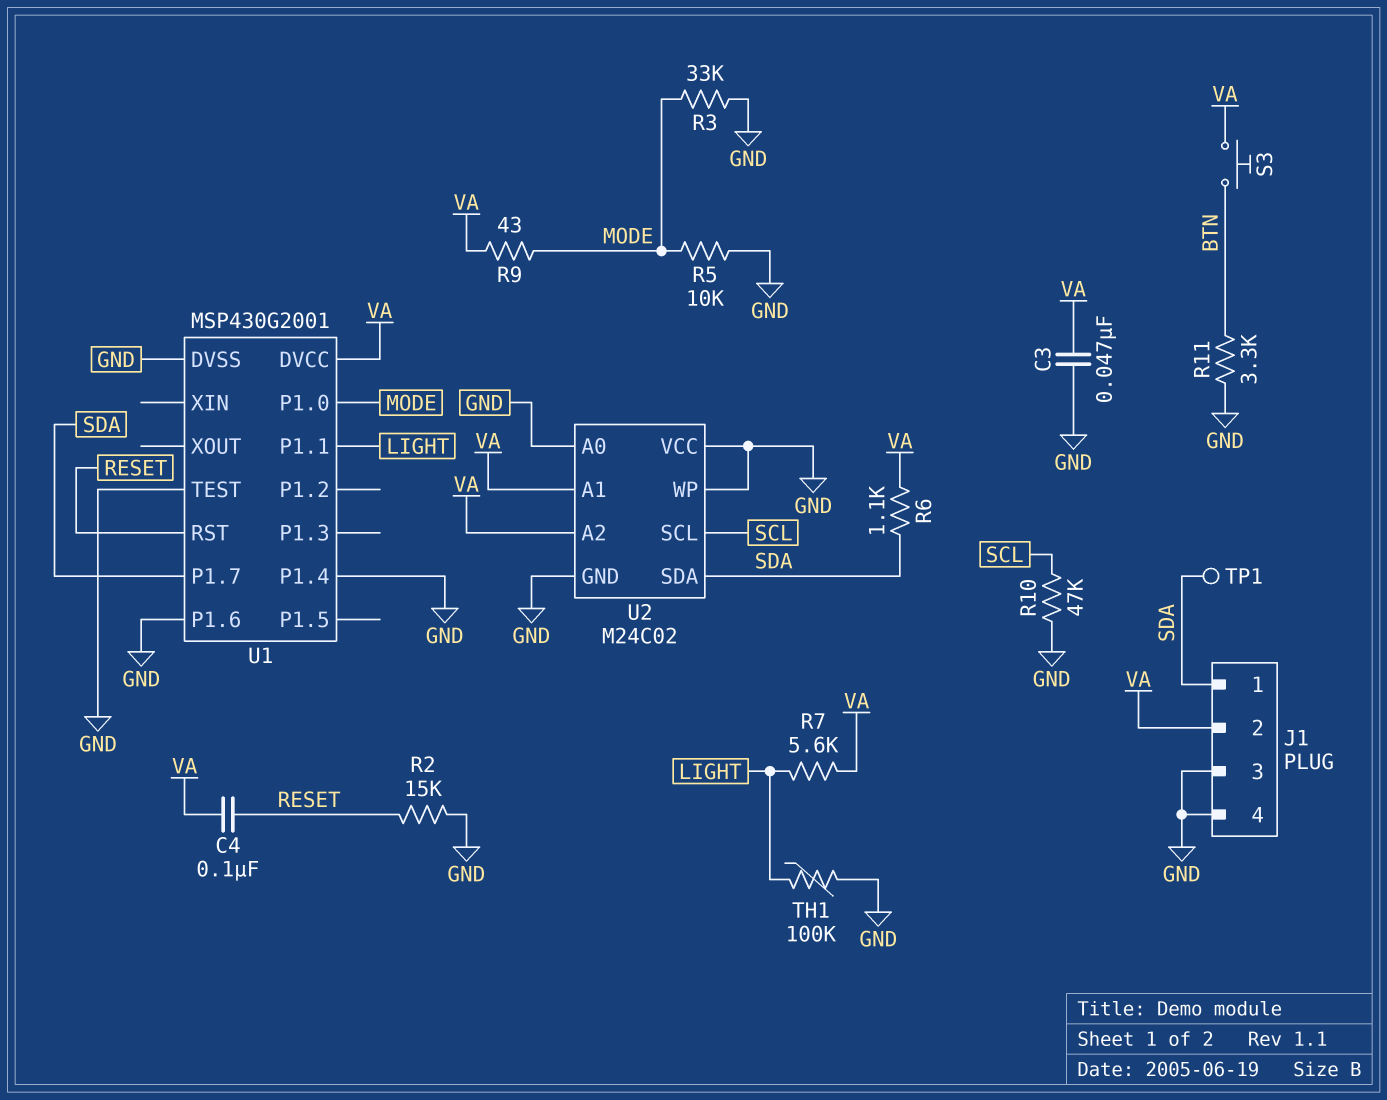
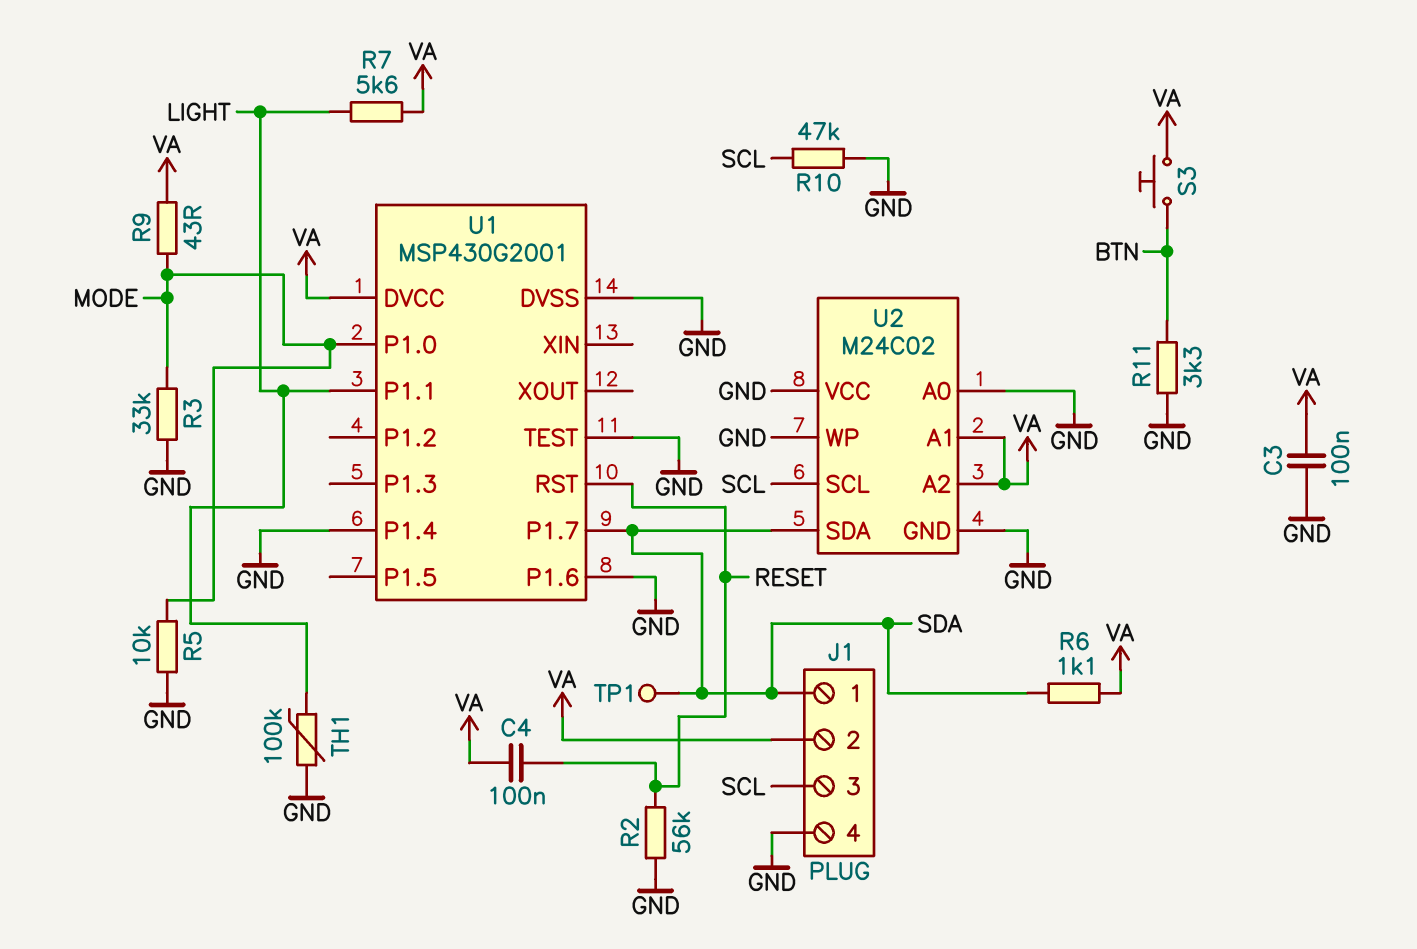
C3: 47nF (GND, VA) -> 100nF (GND, VA)
J1 pin 3: GND -> SCL
R2: 15k (GND, RESET) -> 56k (GND, RESET)

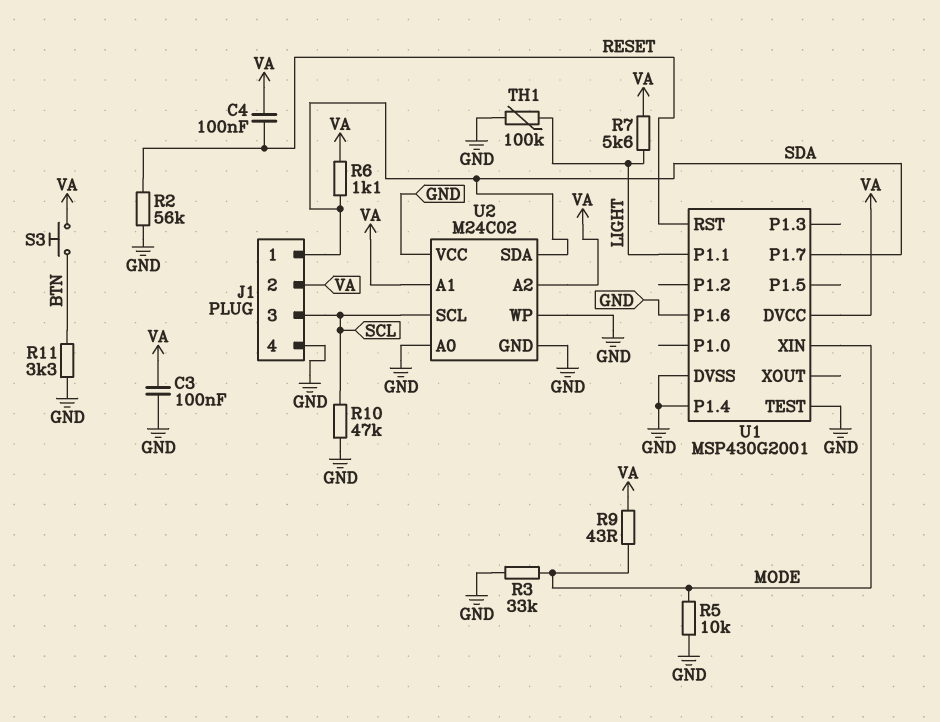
TP1: test point (SDA) -> none
U1 pin P1.0: MODE -> none
U1 pin XIN: none -> MODE

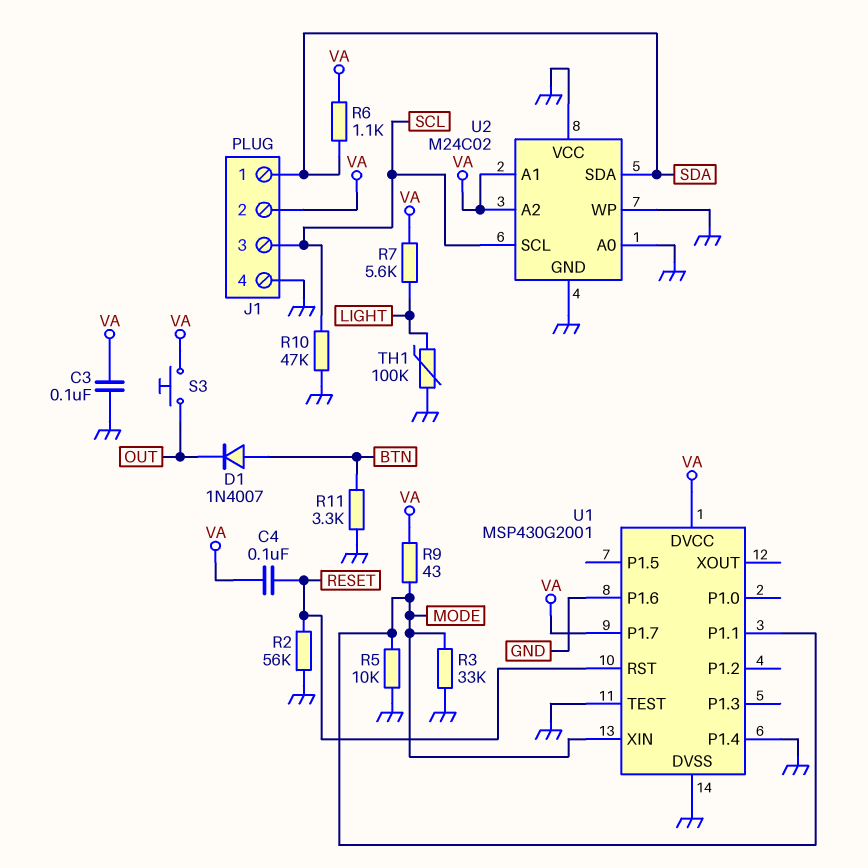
D1: none -> diode 1N4007 (A BTN, K OUT)
S3: button (BTN, VA) -> button (OUT, VA)
U1 pin P1.1: LIGHT -> MODE
U1 pin P1.7: SDA -> VA

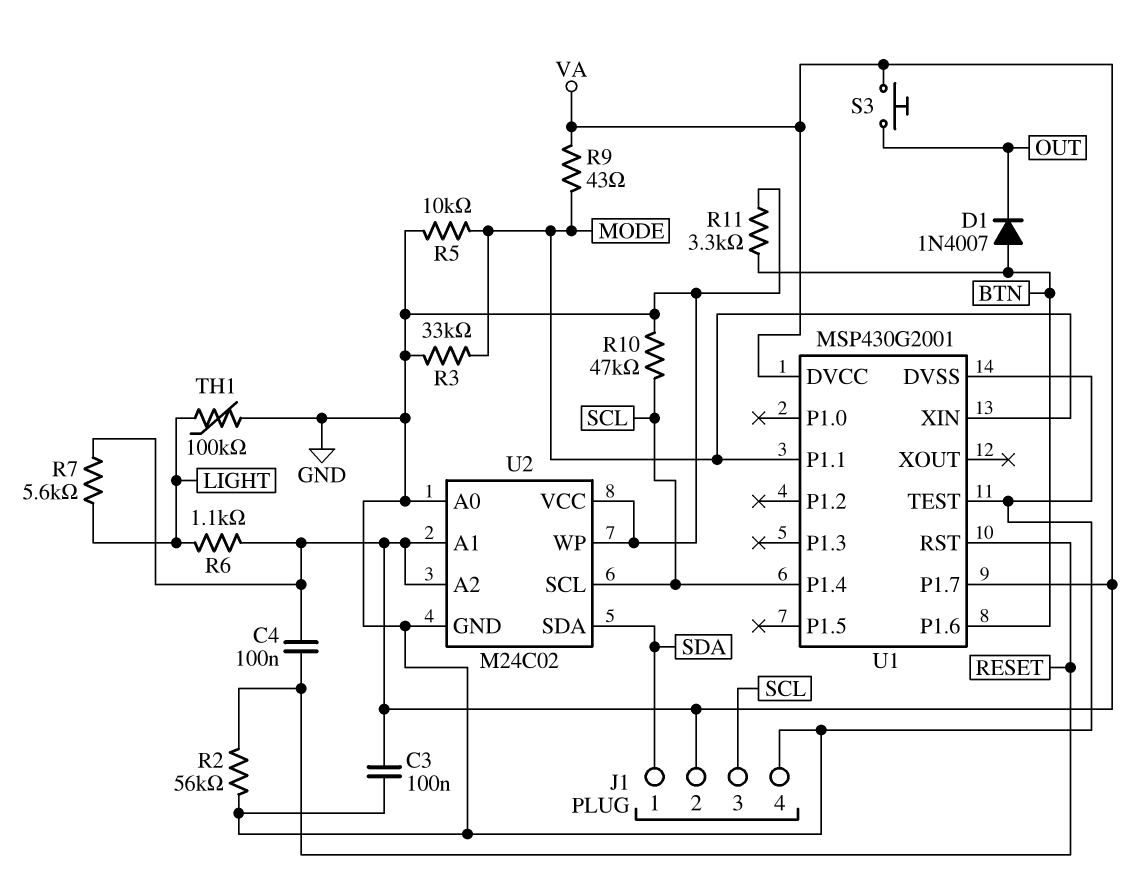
R6: 1.1k (SDA, VA) -> 1.1k (LIGHT, VA)
U1 pin P1.4: GND -> SCL
U1 pin P1.6: GND -> BTN

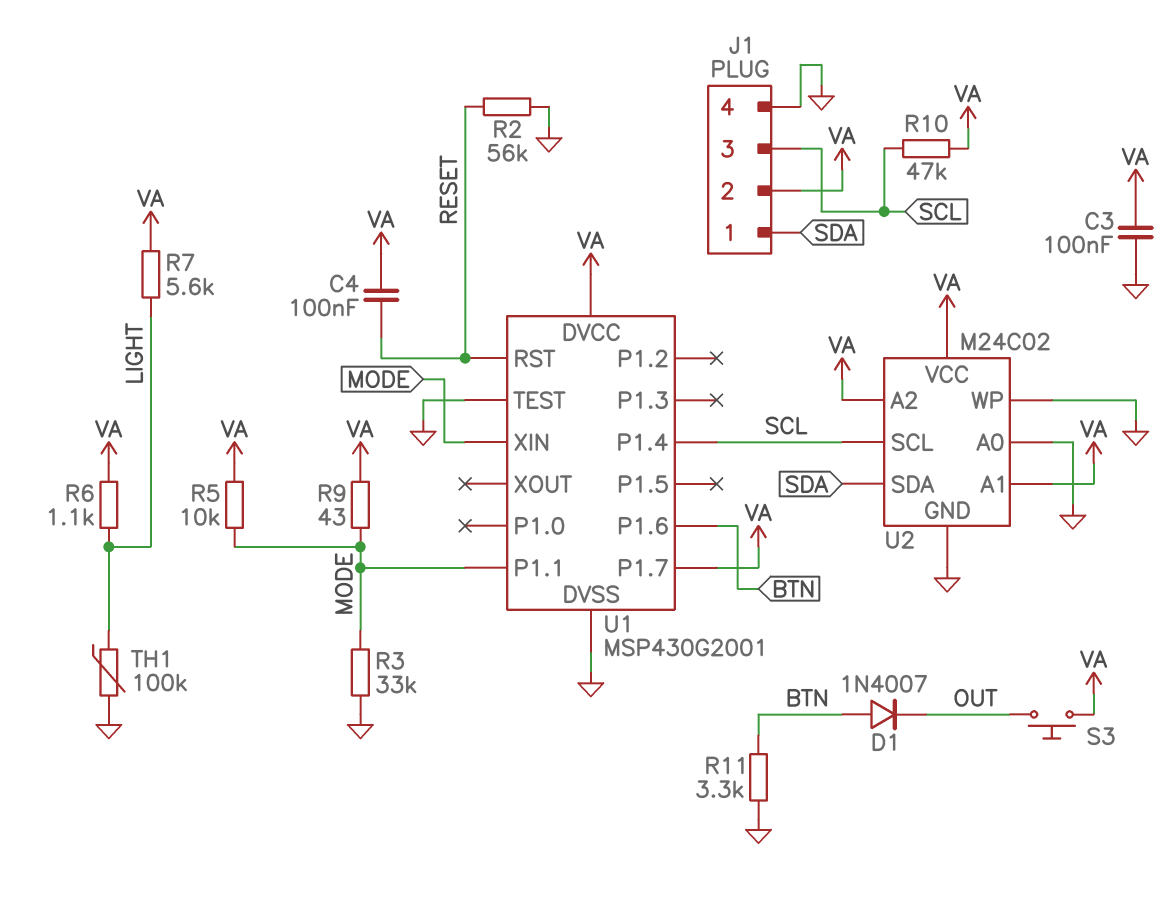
R5: 10k (GND, MODE) -> 10k (MODE, VA)
R10: 47k (GND, SCL) -> 47k (SCL, VA)
U2 pin VCC: GND -> VA

